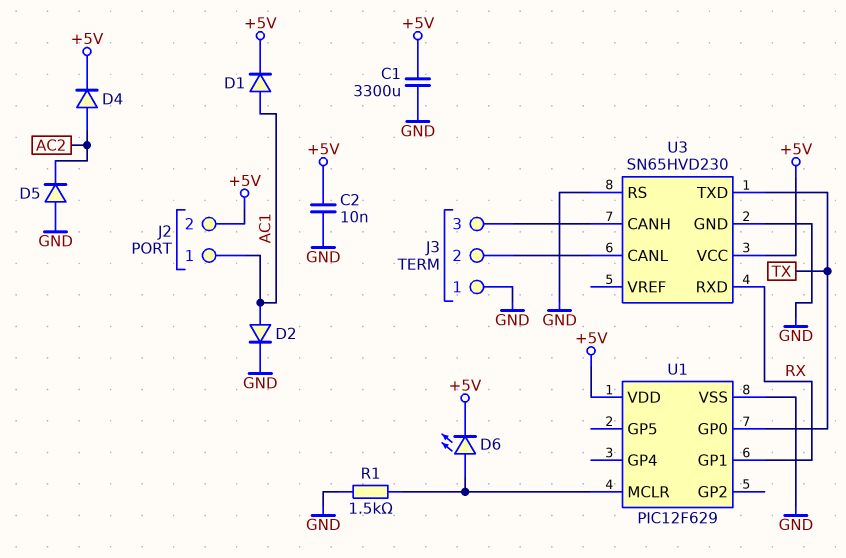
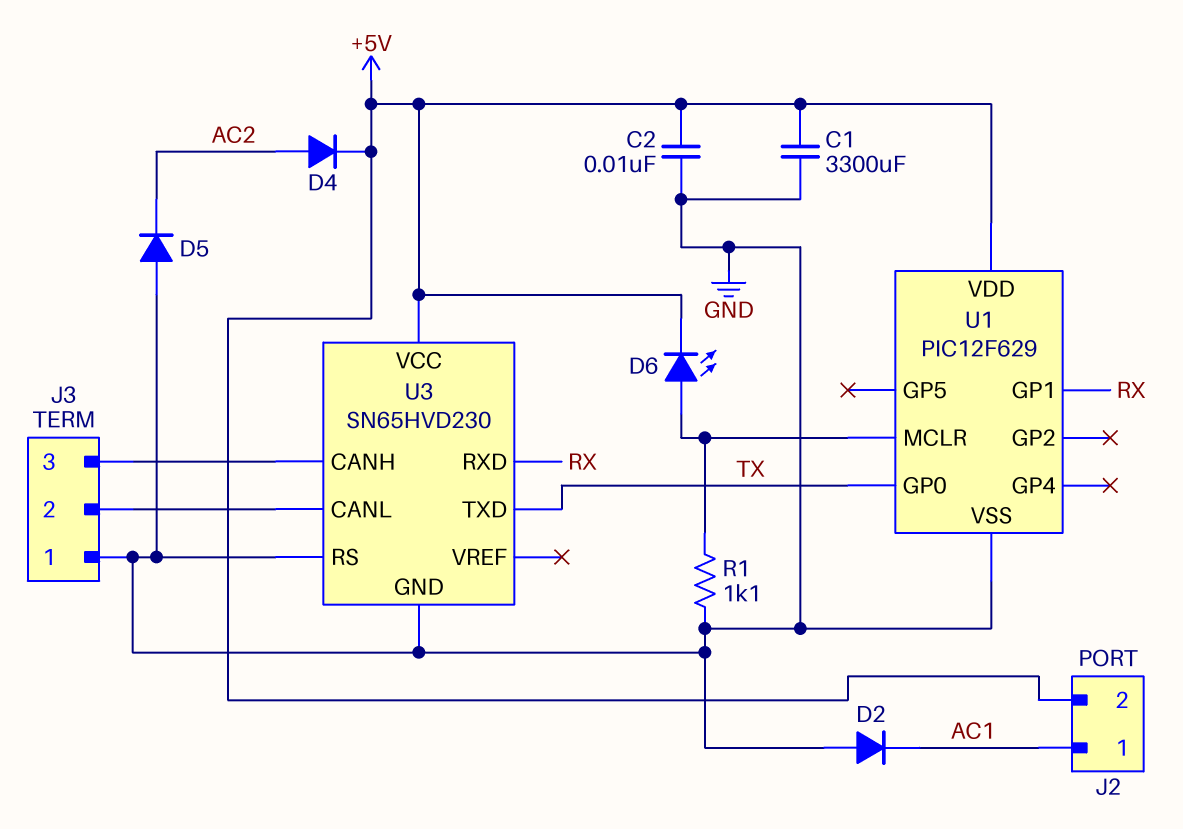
D1: diode (A AC1, K +5V) -> none
D2: diode (A AC1, K GND) -> diode (A GND, K AC1)
R1: 1.5k (GND, U1/MCLR) -> 1.1k (GND, U1/MCLR)

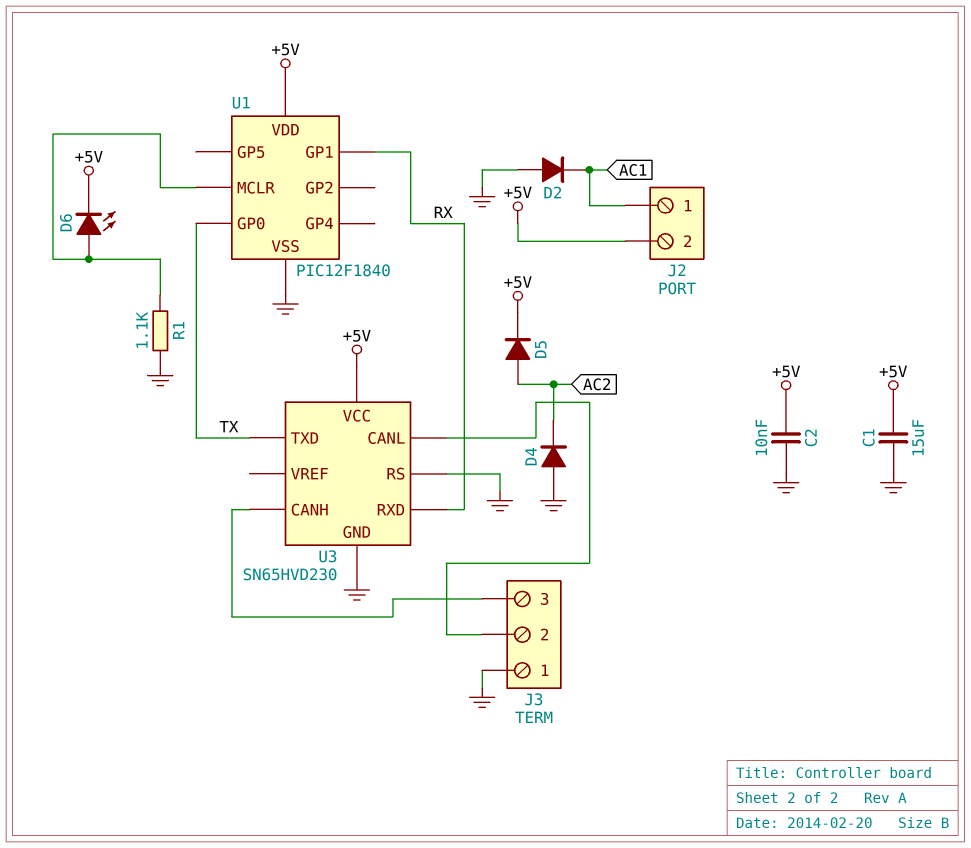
C1: 3300uF (+5V, GND) -> 15uF (+5V, GND)
D4: diode (A AC2, K +5V) -> diode (A GND, K AC2)
D5: diode (A GND, K AC2) -> diode (A AC2, K +5V)
U1: PIC12F629 -> PIC12F1840

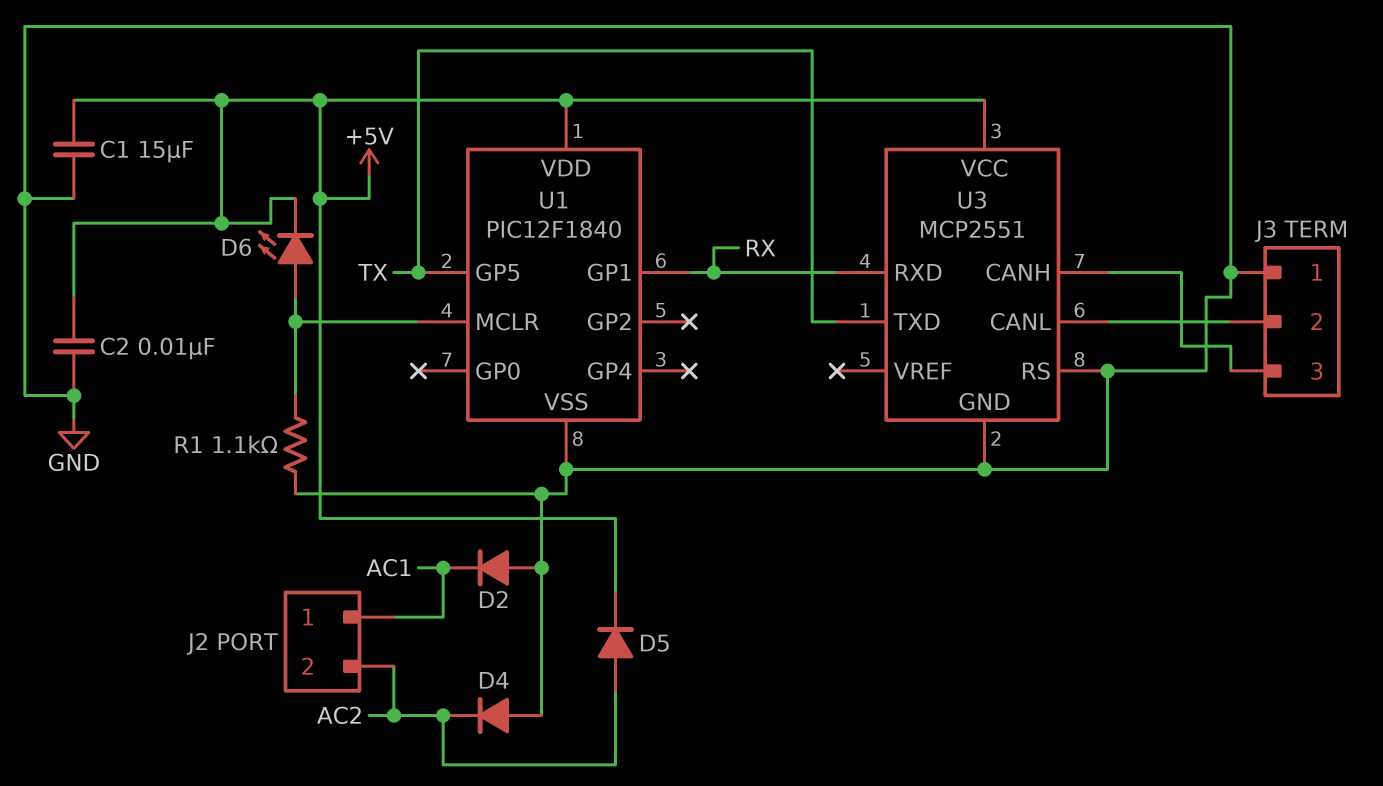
J2 pin 2: +5V -> AC2
U1 pin GP0: TX -> none
U1 pin GP5: none -> TX
U3: SN65HVD230 -> MCP2551

